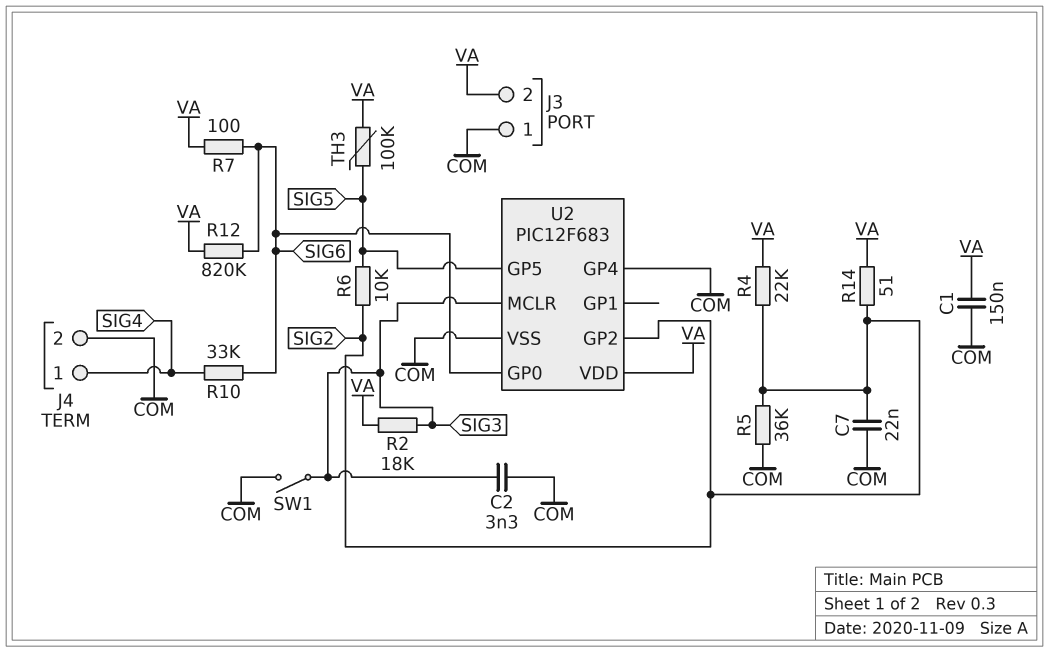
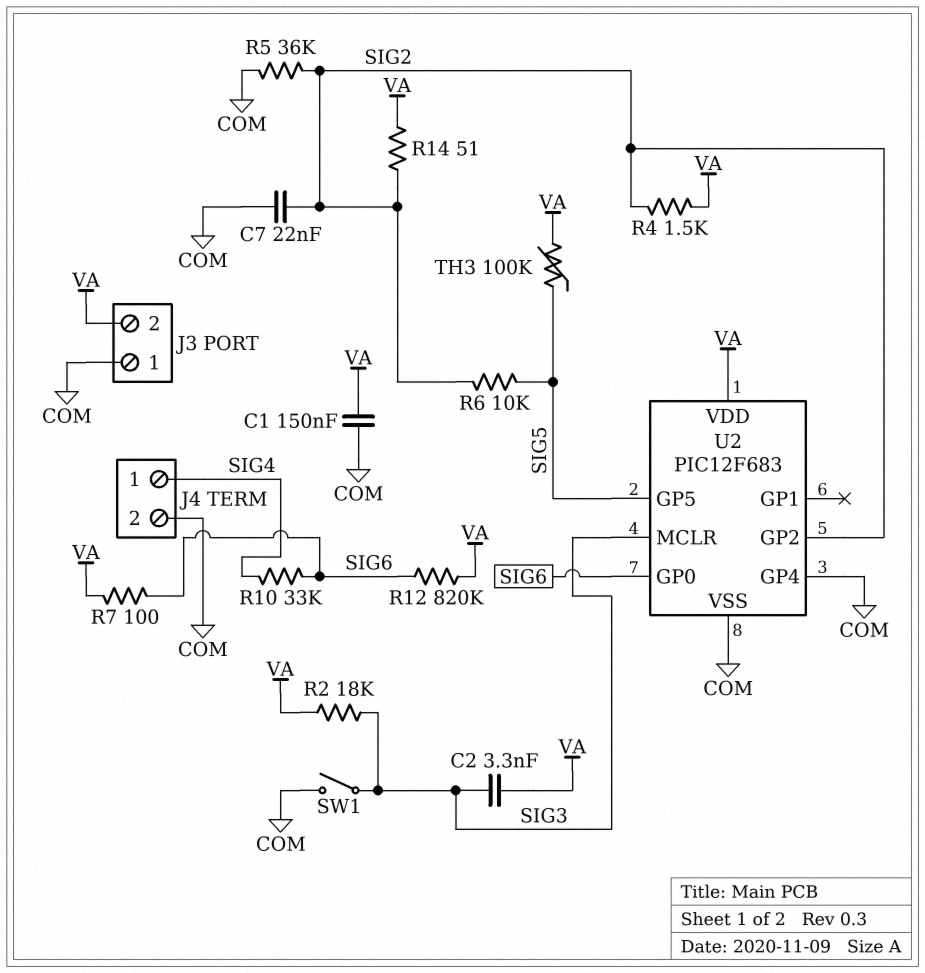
C2: 3.3nF (COM, SIG3) -> 3.3nF (SIG3, VA)
R4: 22k (SIG2, VA) -> 1.5k (SIG2, VA)

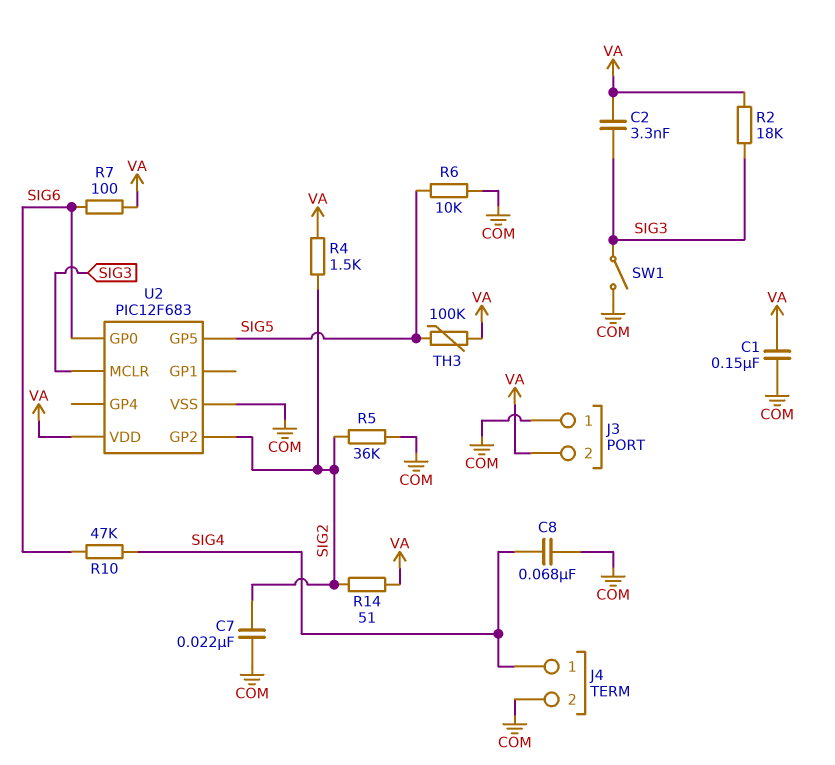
C8: none -> 68nF (COM, SIG4)
R6: 10k (SIG2, SIG5) -> 10k (COM, SIG5)
R10: 33k (SIG4, SIG6) -> 47k (SIG4, SIG6)
R12: 820k (SIG6, VA) -> none
U2 pin GP4: COM -> none

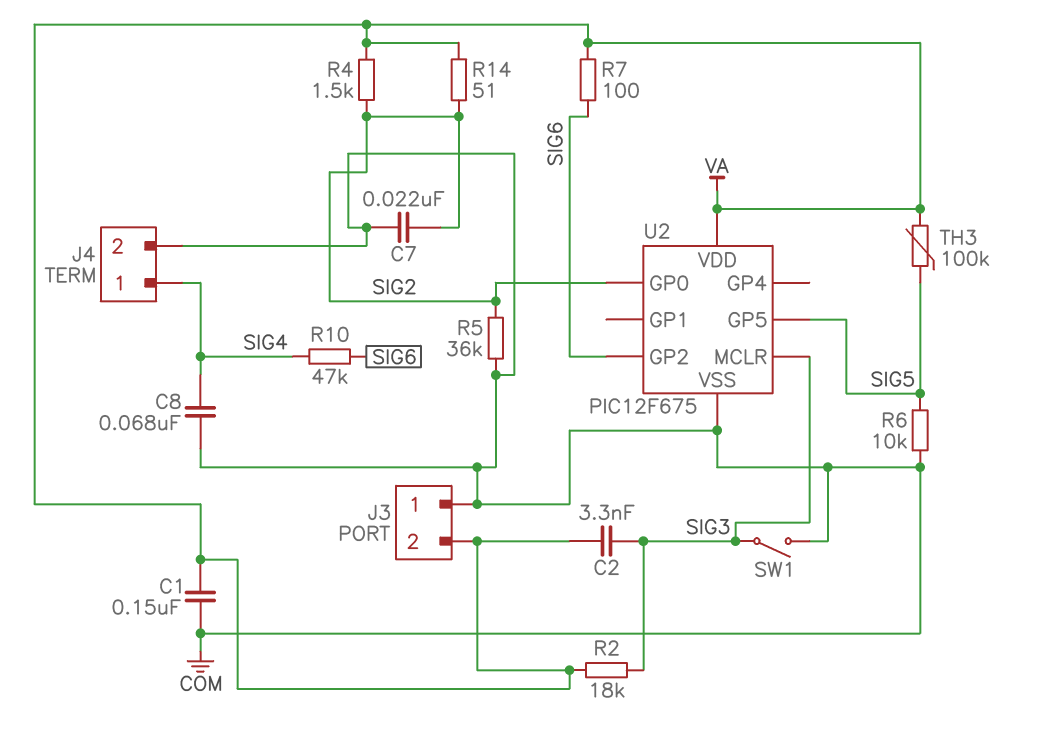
U2: PIC12F683 -> PIC12F675
U2 pin GP0: SIG6 -> SIG2
U2 pin GP2: SIG2 -> SIG6

